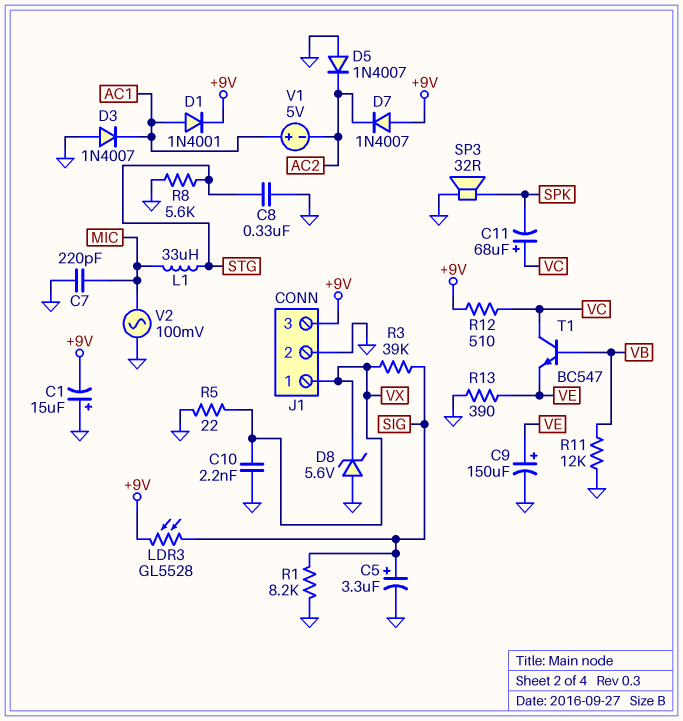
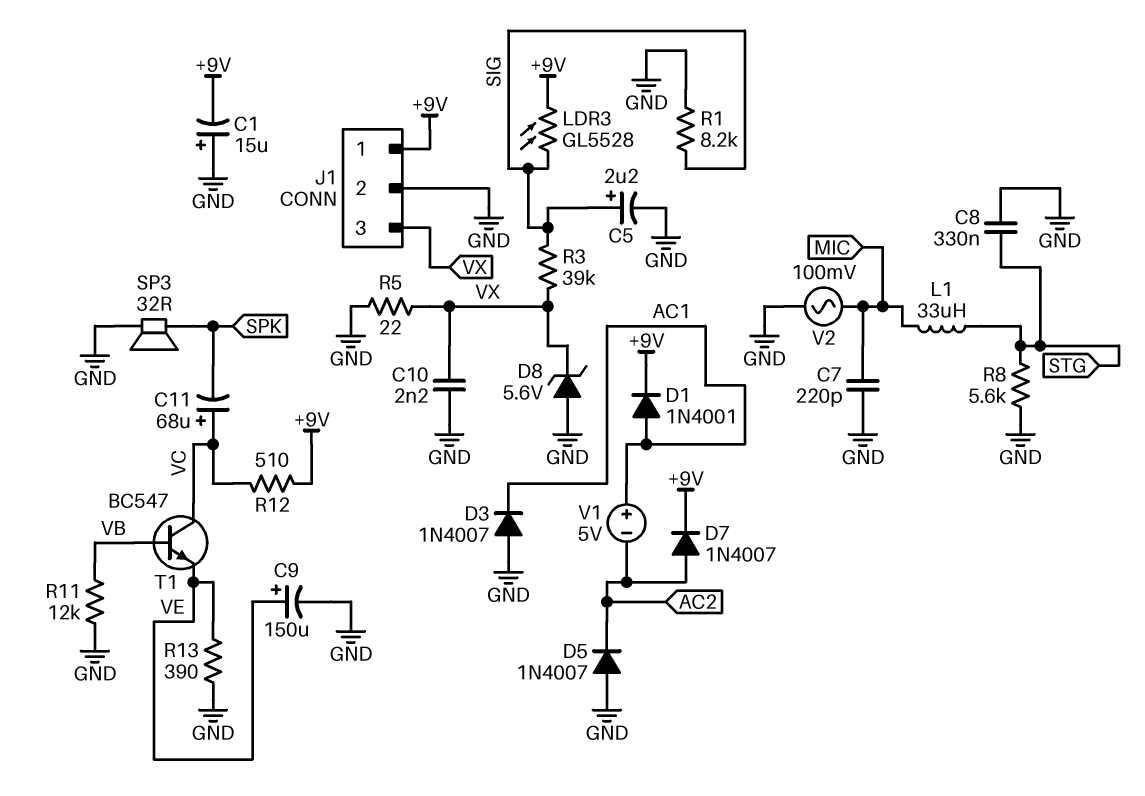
C5: 3.3uF (plus SIG, minus GND) -> 2.2uF (plus SIG, minus GND)
D7: diode 1N4007 (A +9V, K AC2) -> diode 1N4007 (A AC2, K +9V)
J1 pin 1: VX -> +9V
J1 pin 3: +9V -> VX

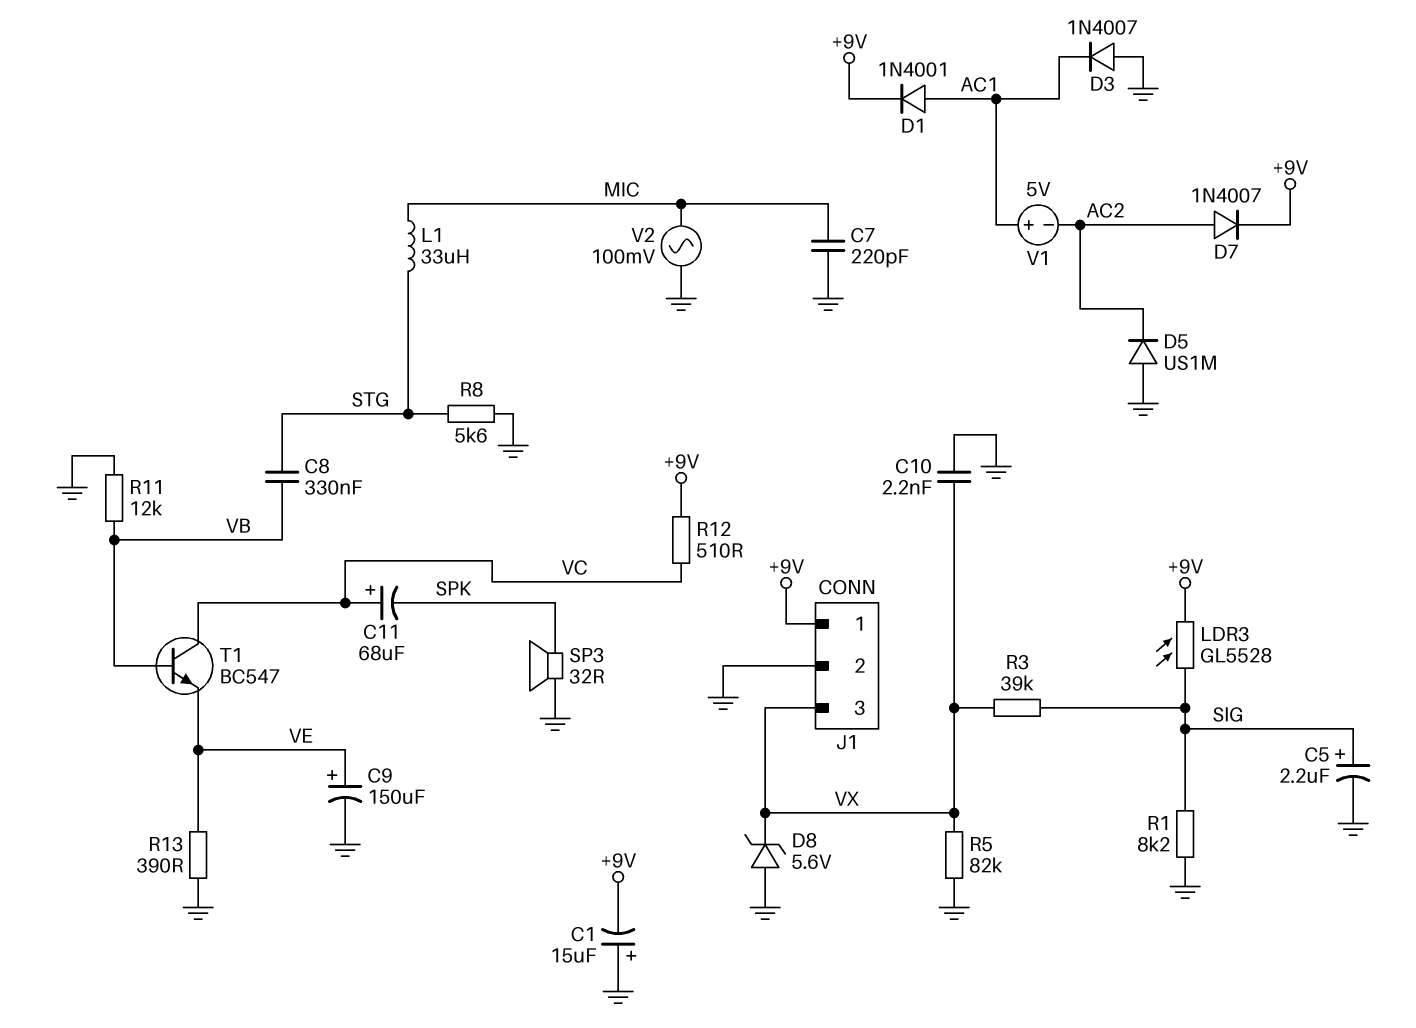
C8: 330nF (GND, STG) -> 330nF (STG, VB)
D5: diode 1N4007 (A GND, K AC2) -> diode US1M (A GND, K AC2)
R5: 22 (GND, VX) -> 82k (GND, VX)

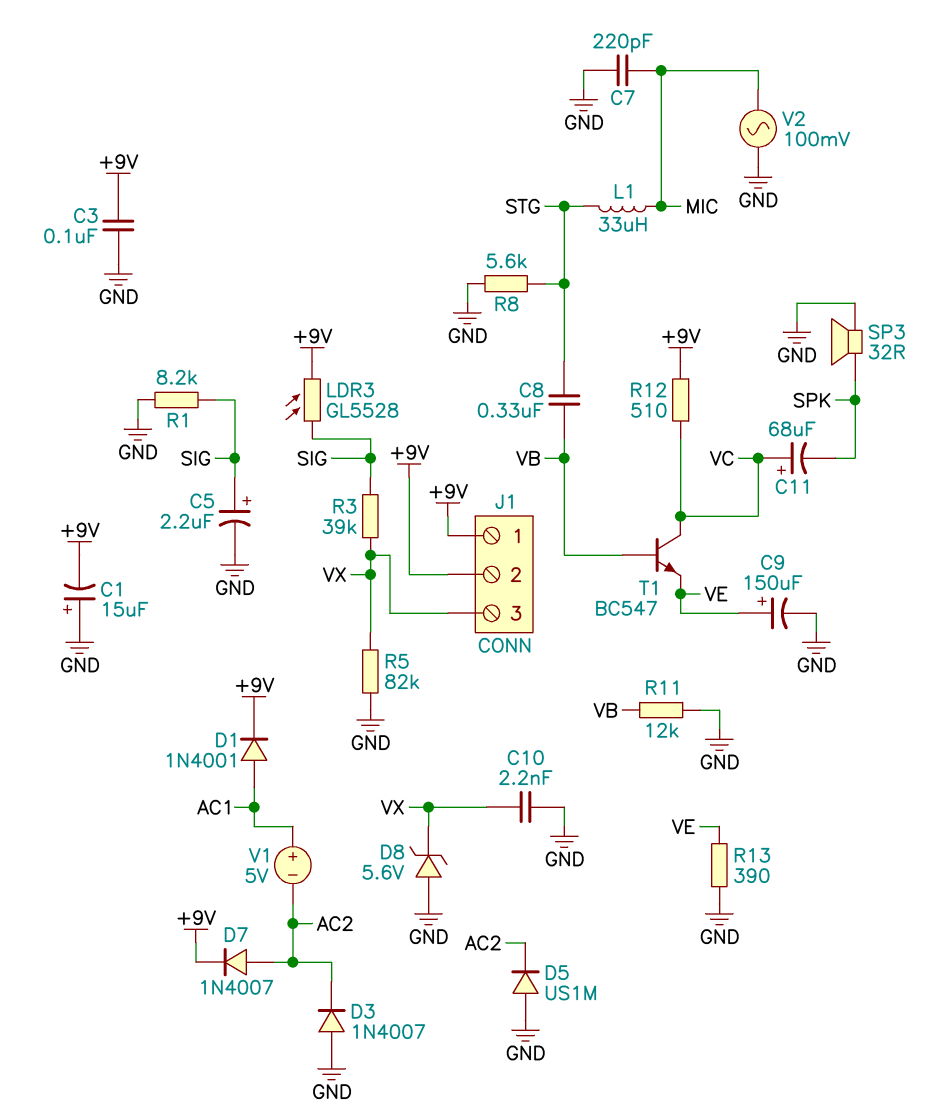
C3: none -> 100nF (+9V, GND)
D3: diode 1N4007 (A GND, K AC1) -> diode 1N4007 (A GND, K AC2)
J1 pin 2: GND -> +9V

